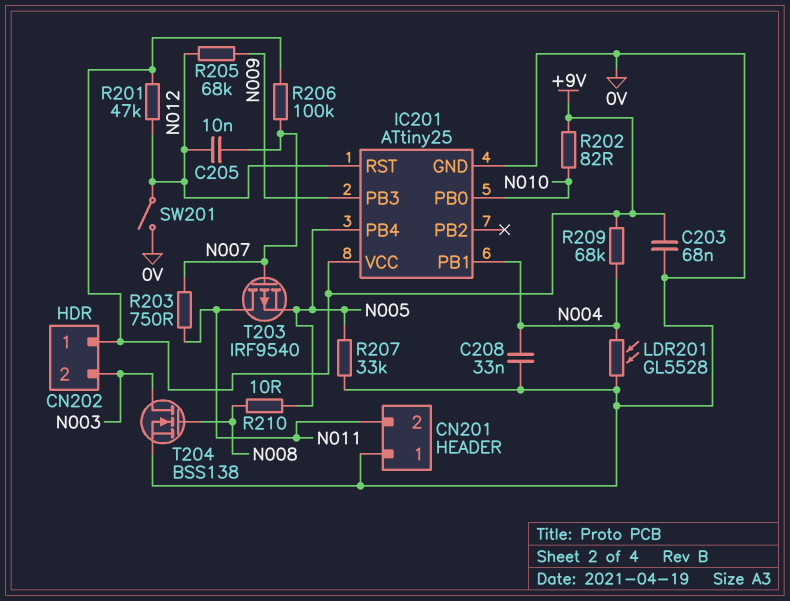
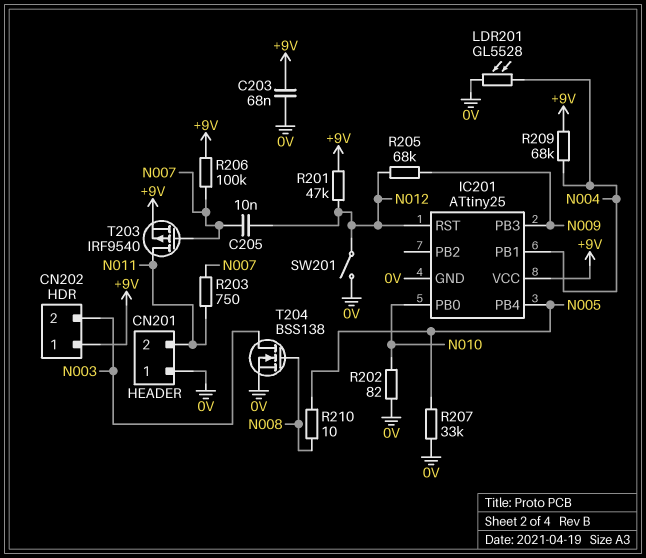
C208: 33nF (0V, N004) -> none
R202: 82 (+9V, N010) -> 82 (0V, N010)
T203: PMOS IRF9540 (G N007, D N011, S N005) -> PMOS IRF9540 (G N007, D N011, S +9V)

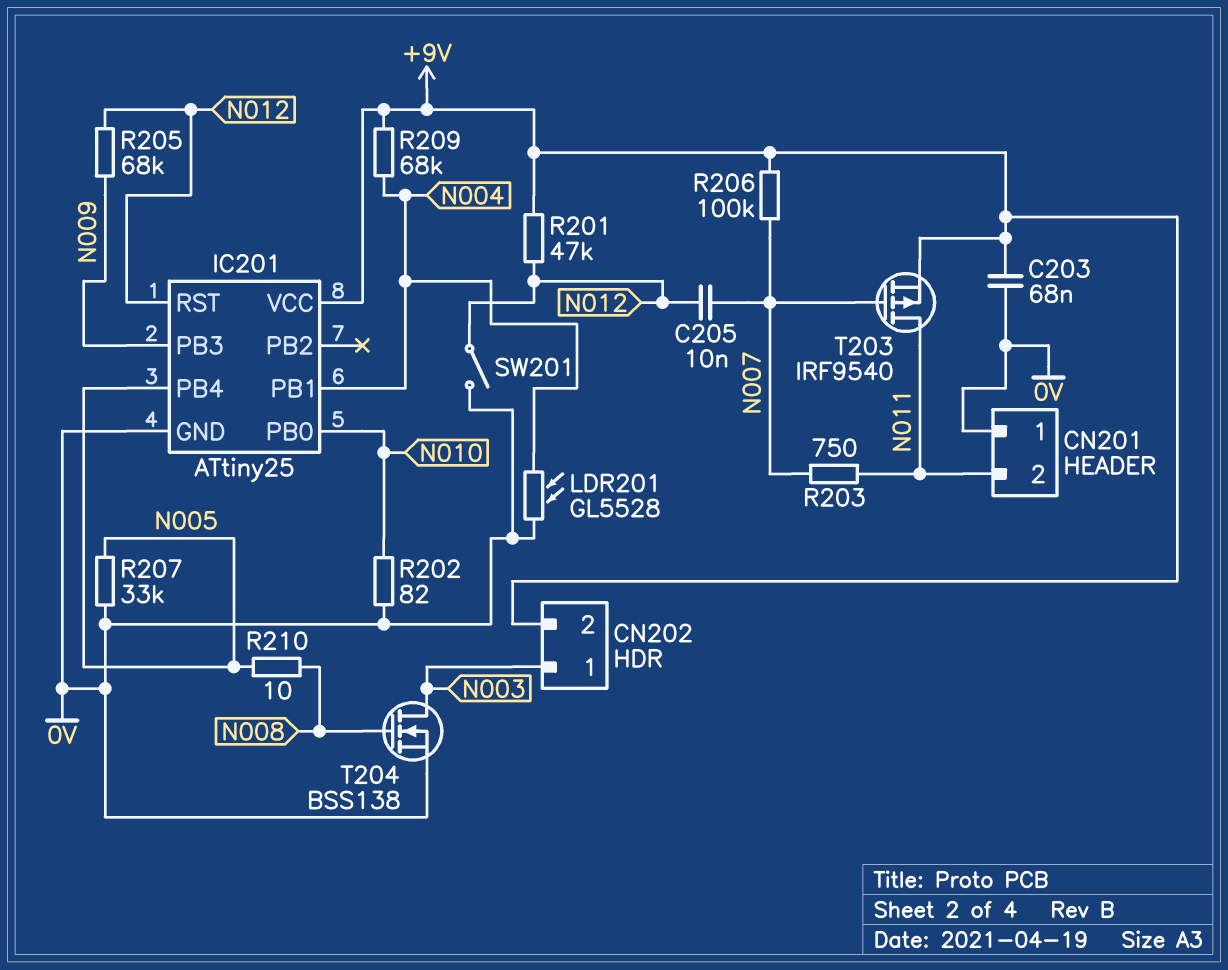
CN202 pin 1: +9V -> N003
CN202 pin 2: N003 -> +9V

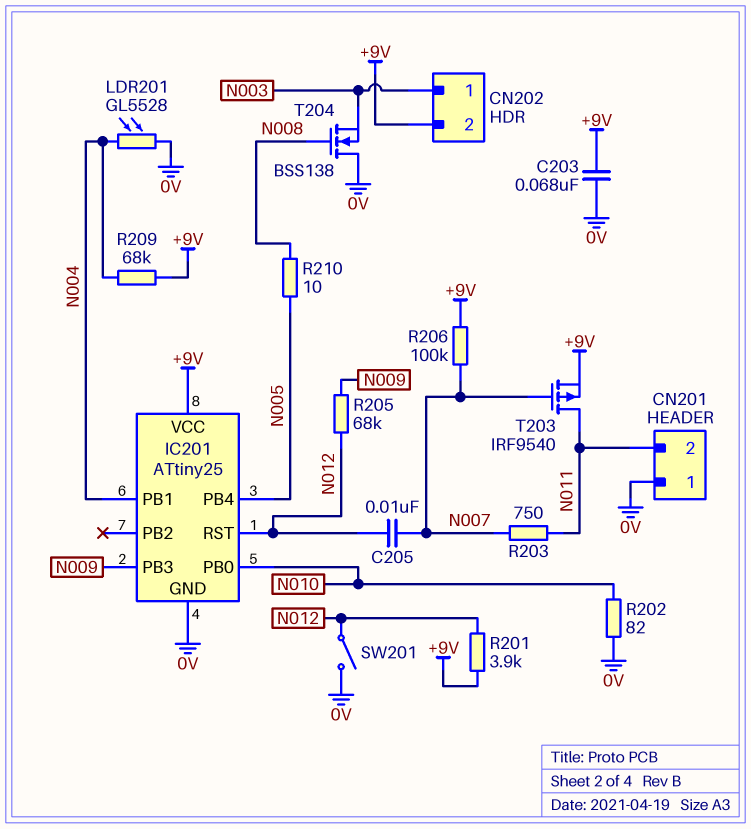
R201: 47k (+9V, N012) -> 3.9k (+9V, N012)
R207: 33k (0V, N005) -> none
T204: NMOS BSS138 (G N008, D N003, S 0V) -> NMOS BSS138 (G N008, D 0V, S N003)

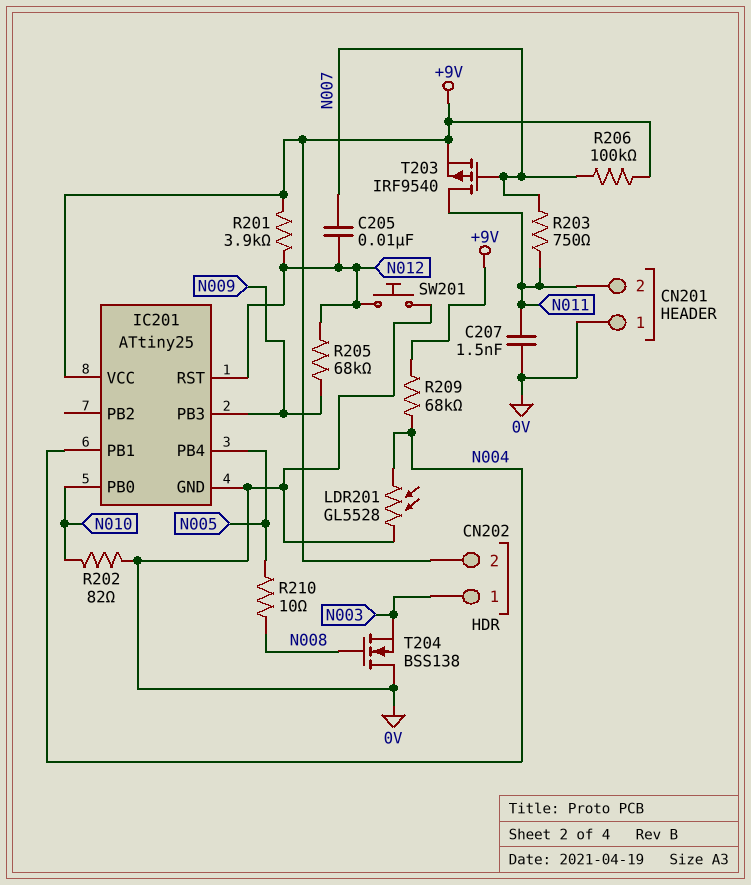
C203: 68nF (+9V, 0V) -> none
C207: none -> 1.5nF (0V, N011)
SW201: switch (0V, N012) -> button (0V, N012)

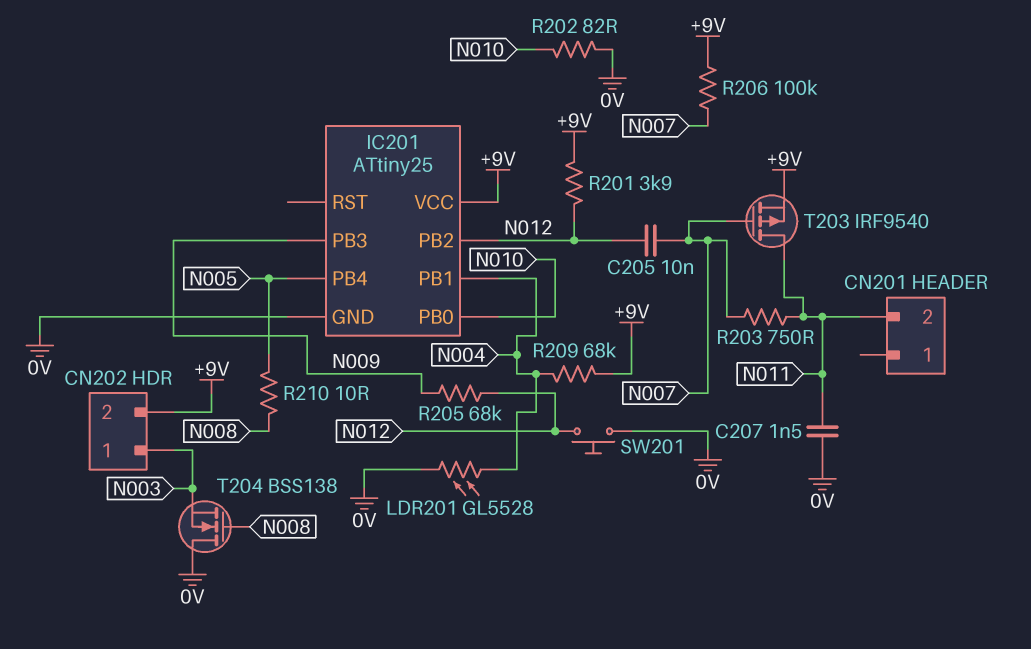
CN201 pin 1: 0V -> none
IC201 pin PB2: none -> N012
IC201 pin RST: N012 -> none

